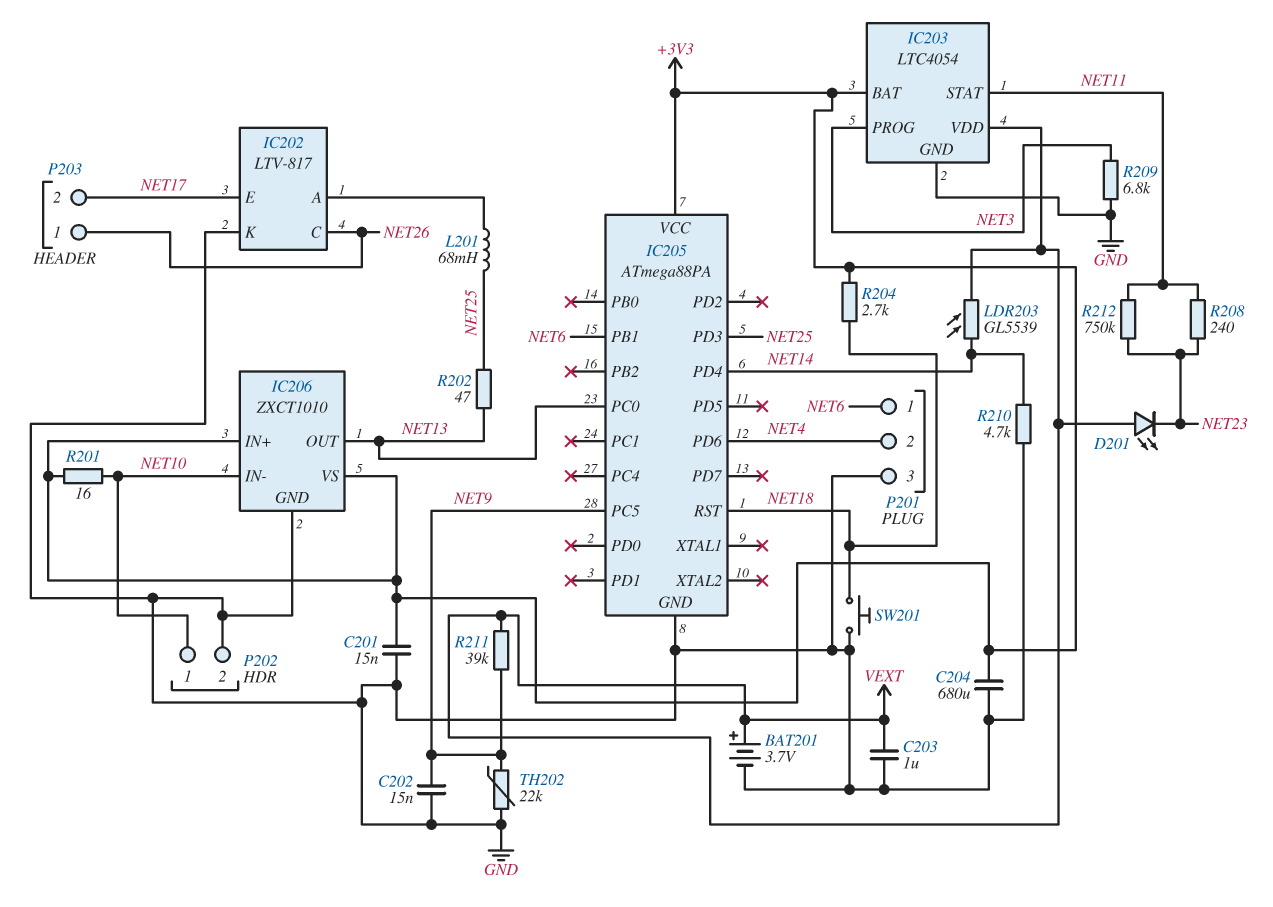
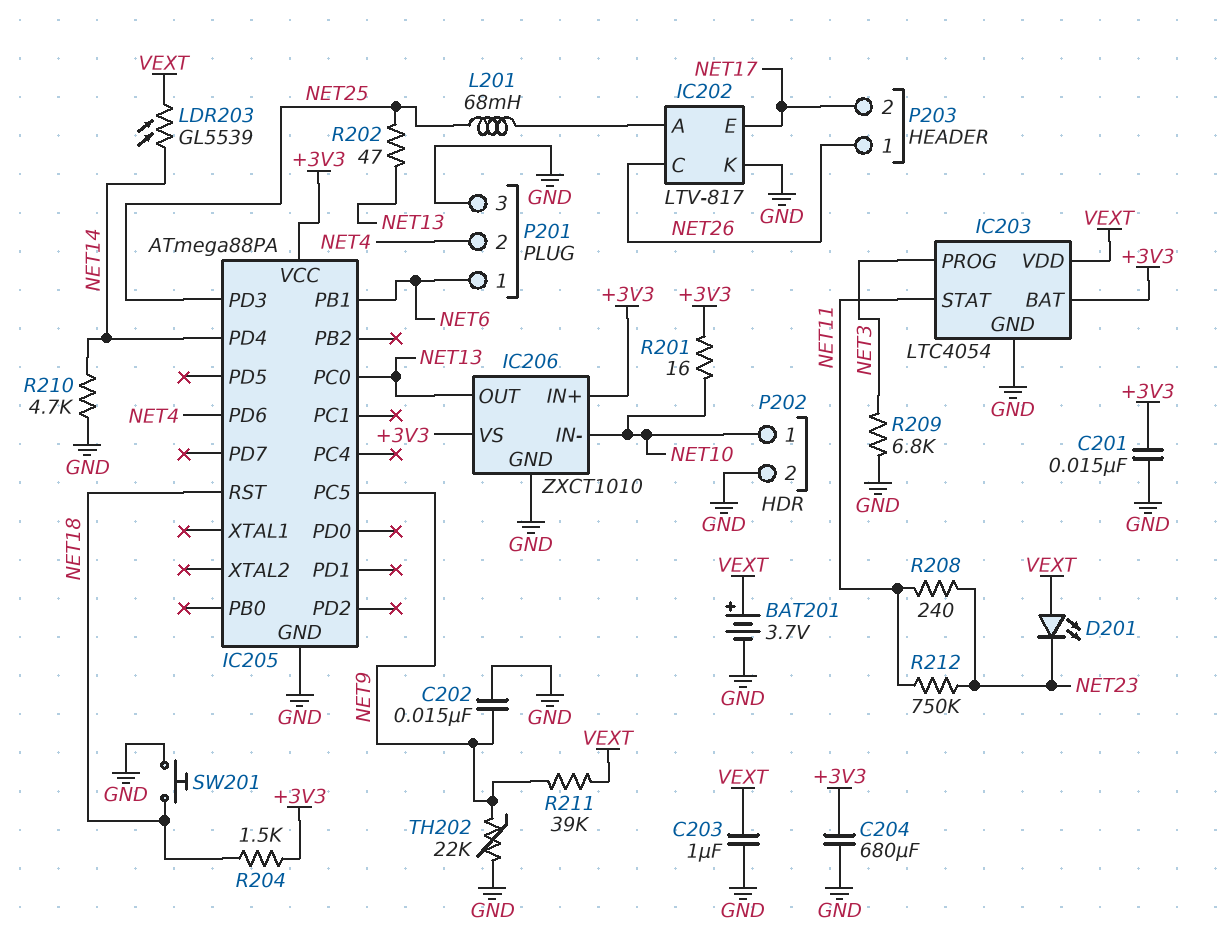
R204: 2.7k (+3V3, NET18) -> 1.5k (+3V3, NET18)

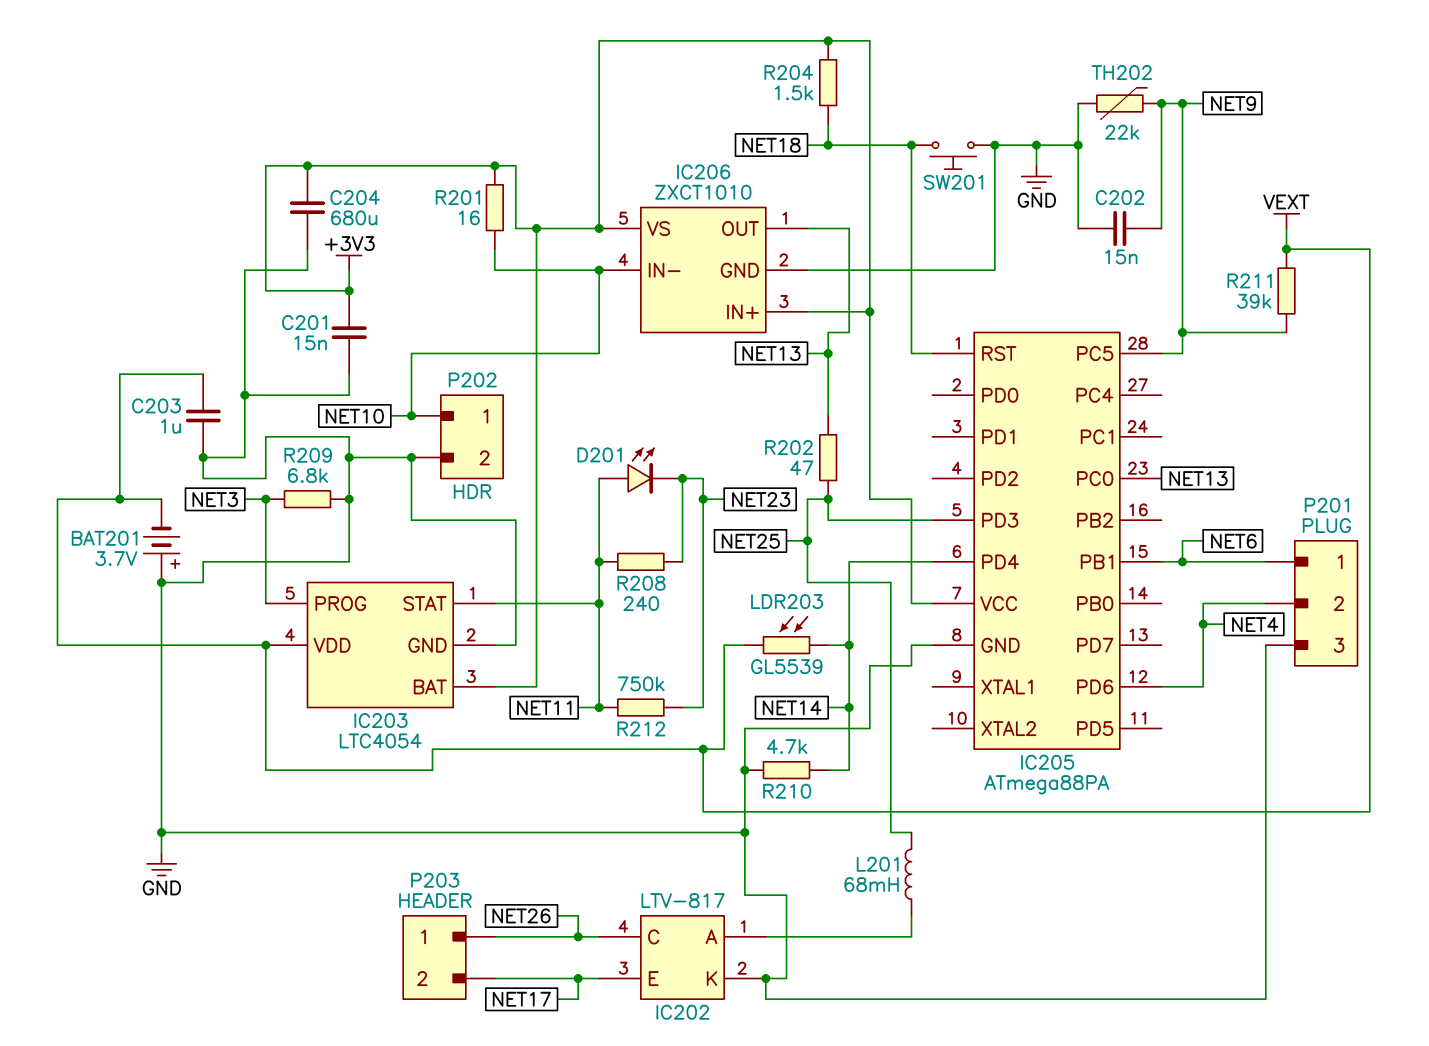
BAT201: 3.7V (plus VEXT, minus GND) -> 3.7V (plus GND, minus VEXT)
D201: LED (A VEXT, K NET23) -> LED (A NET11, K NET23)

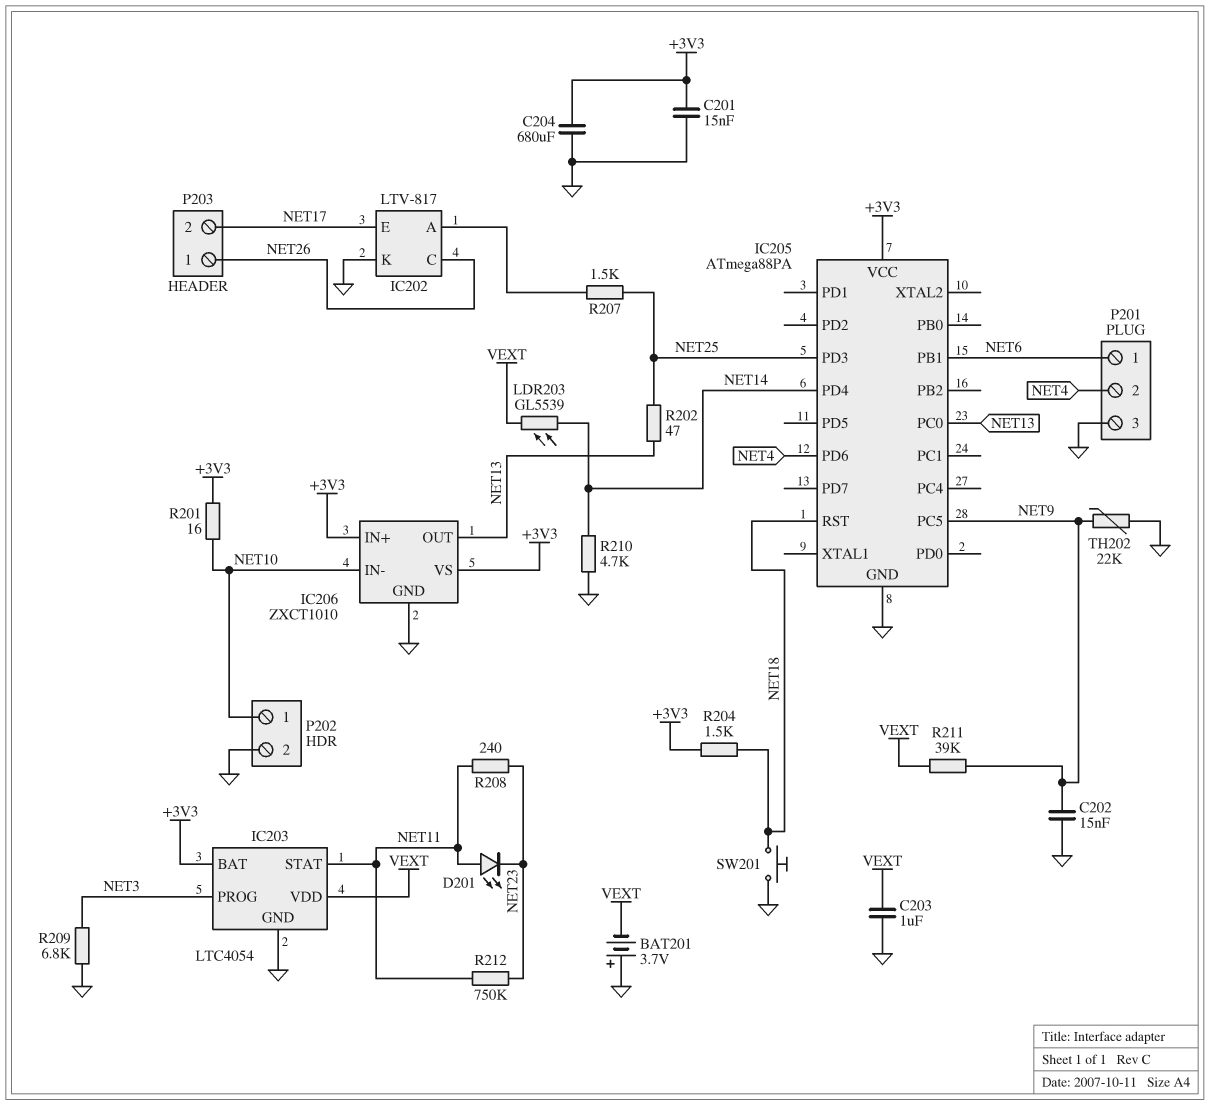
L201: 68mH (IC202/A, NET25) -> none
R207: none -> 1.5k (IC202/A, NET25)

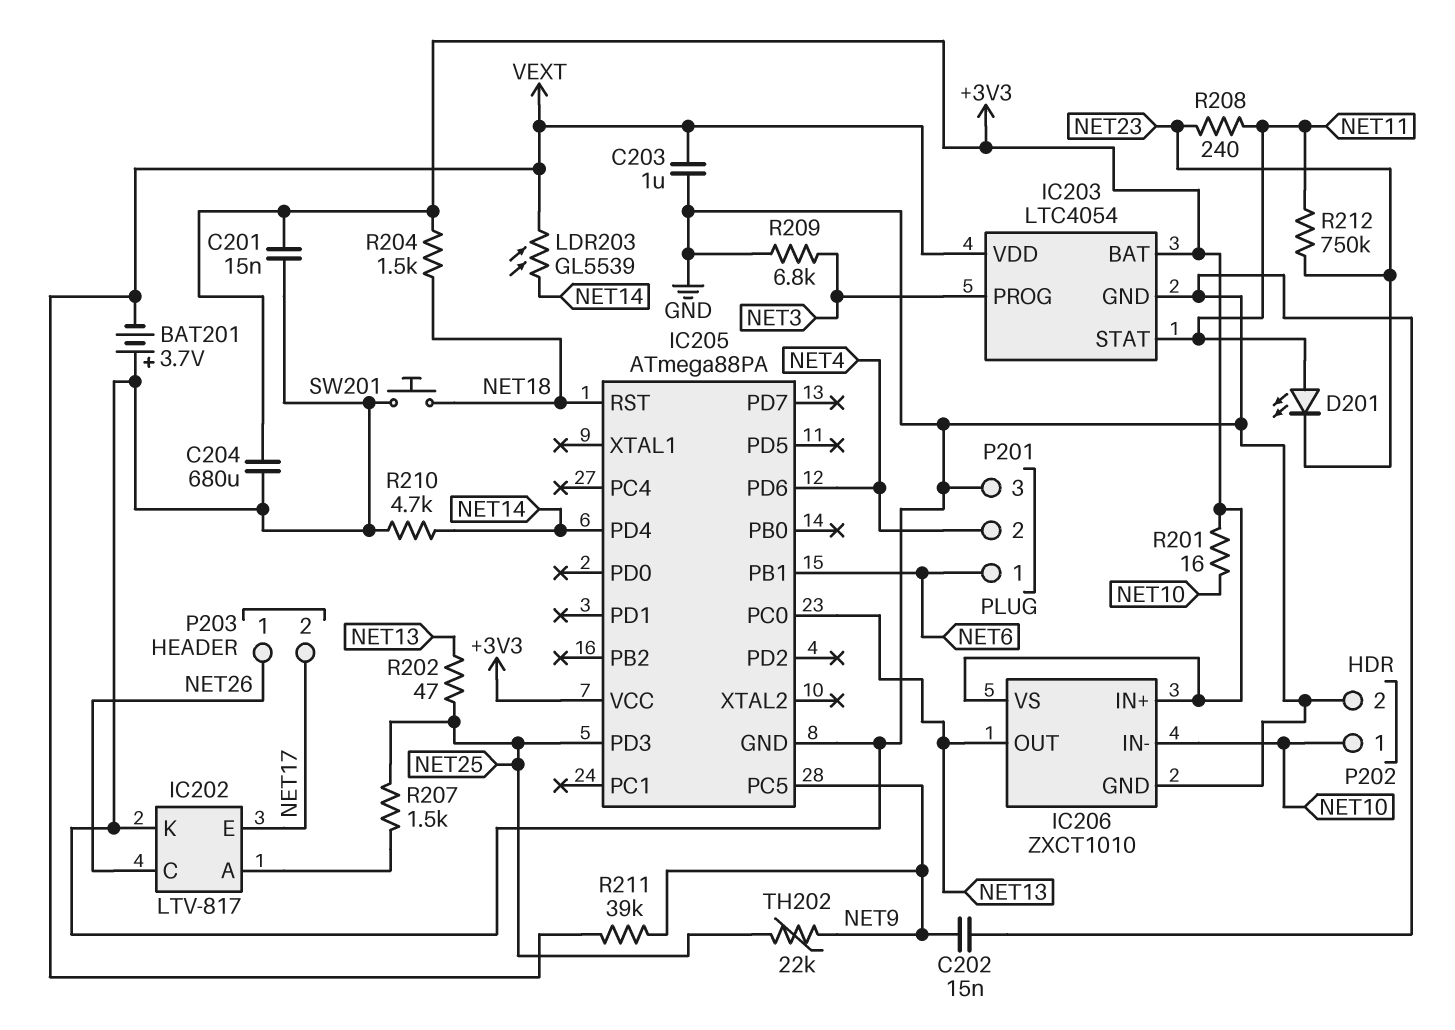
TH202: 22k (GND, NET9) -> 22k (NET9, NET25)

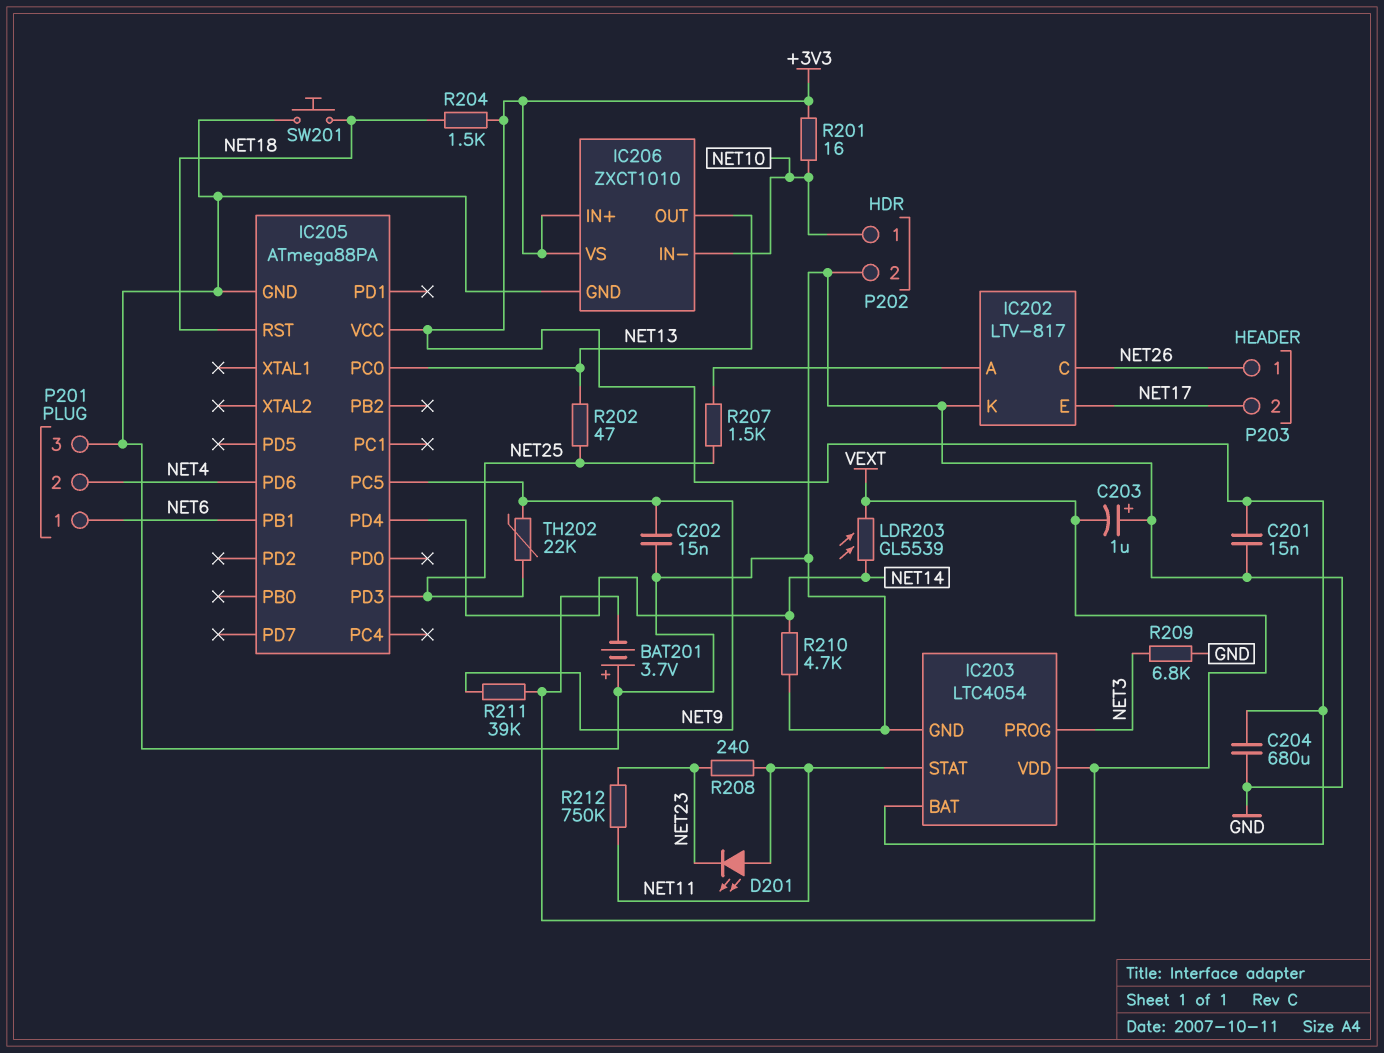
C203: 1uF (GND, VEXT) -> 1uF (plus GND, minus VEXT)

